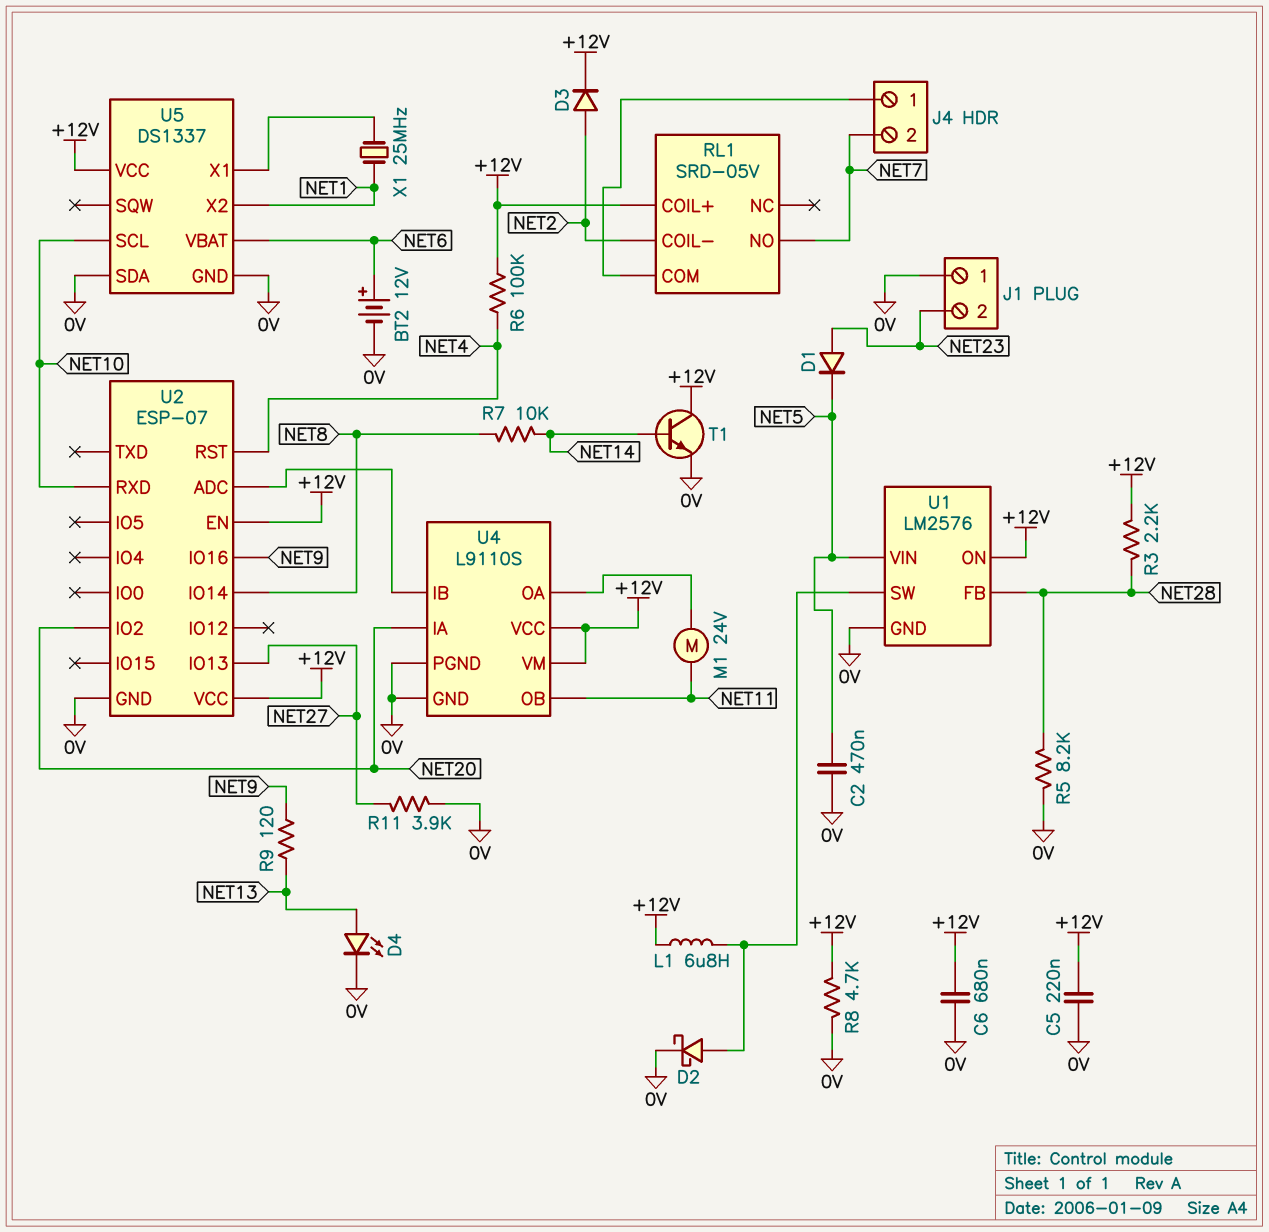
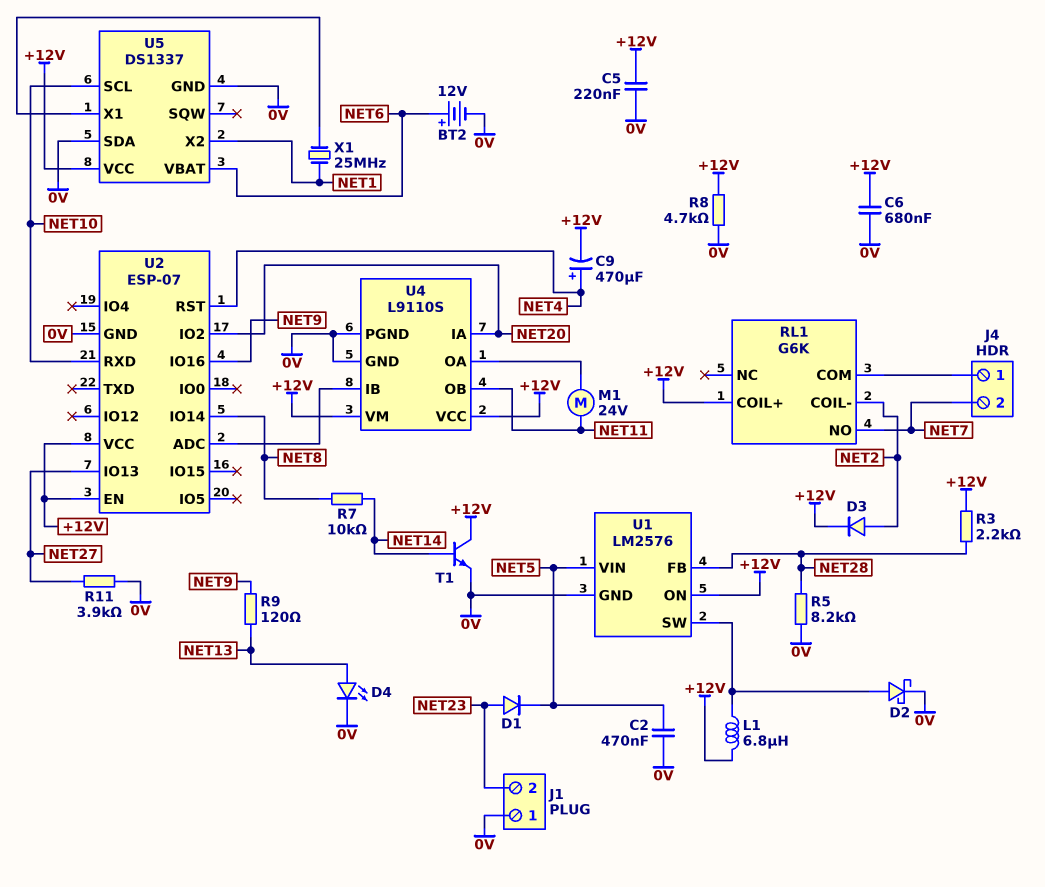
C9: none -> 470uF (plus NET4, minus +12V)
R6: 100k (+12V, NET4) -> none
RL1: SRD-05V -> G6K

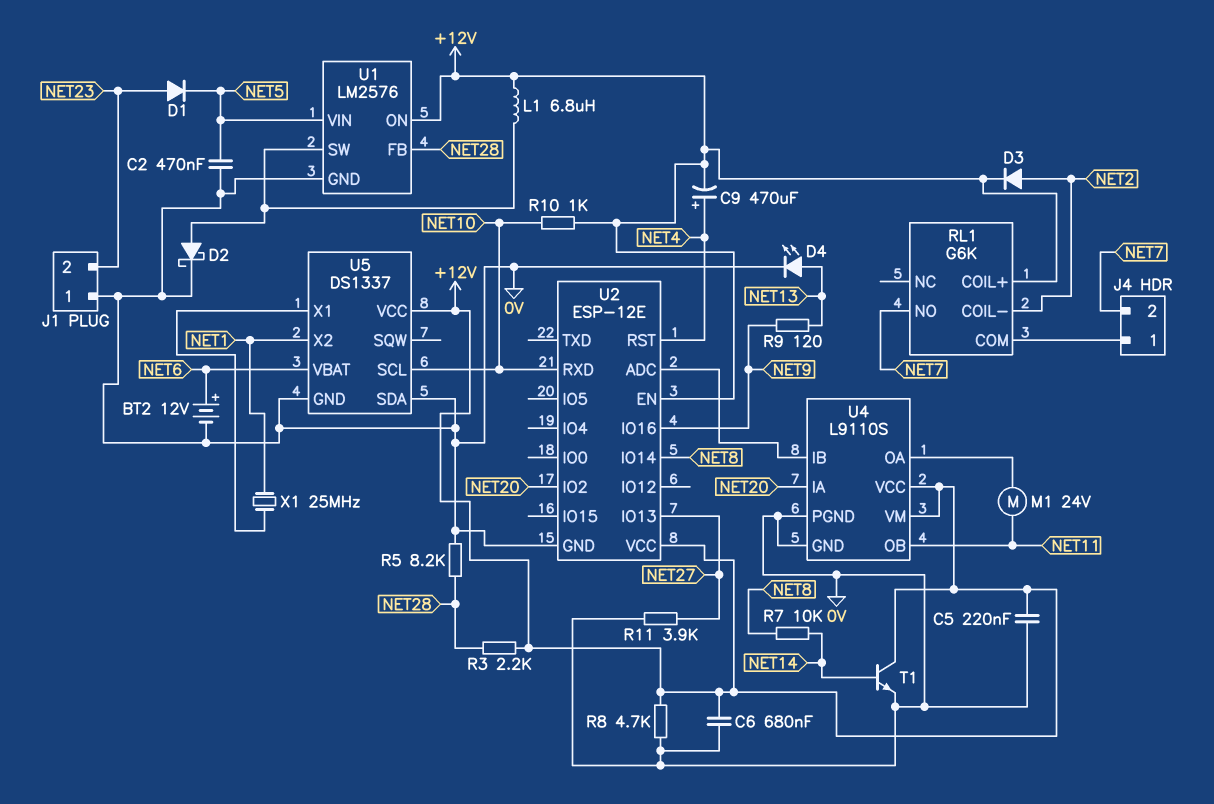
R10: none -> 1k (+12V, NET10)
U2: ESP-07 -> ESP-12E

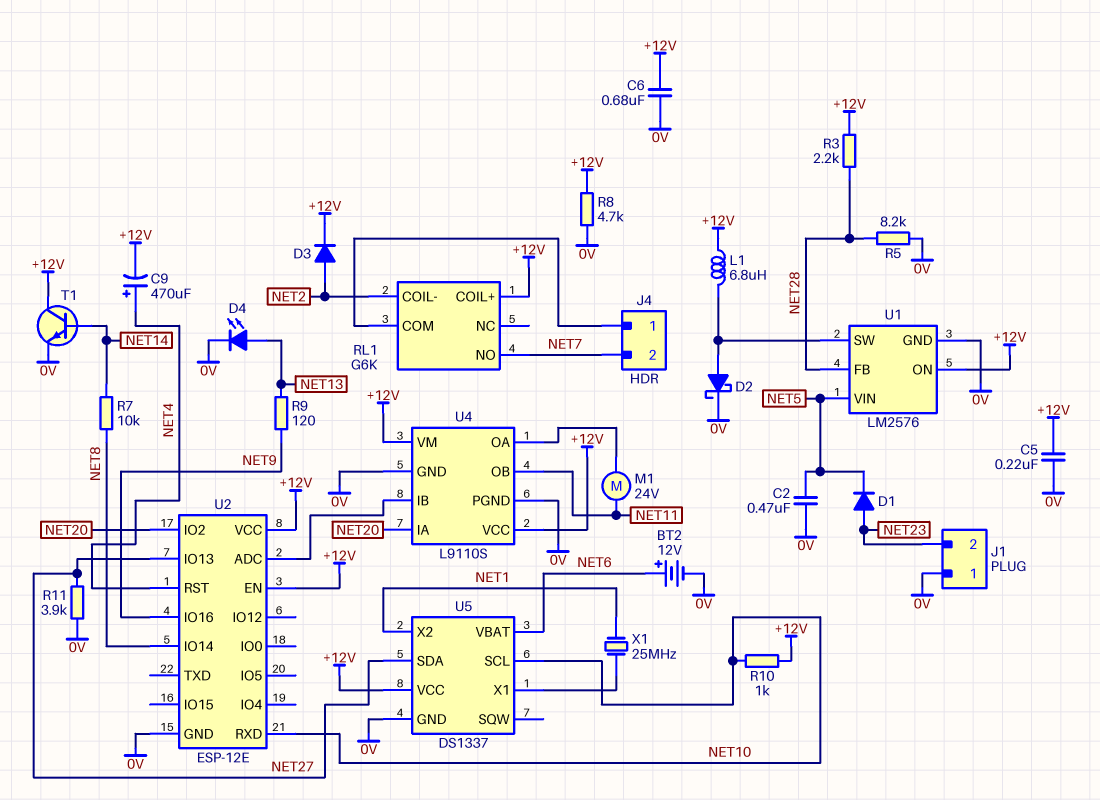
U5 pin SDA: 0V -> NET27

